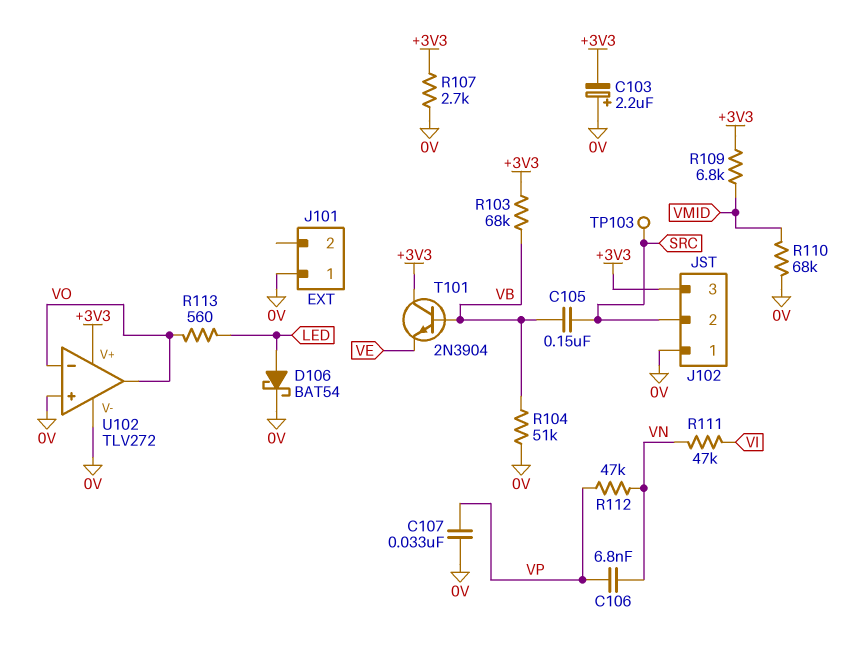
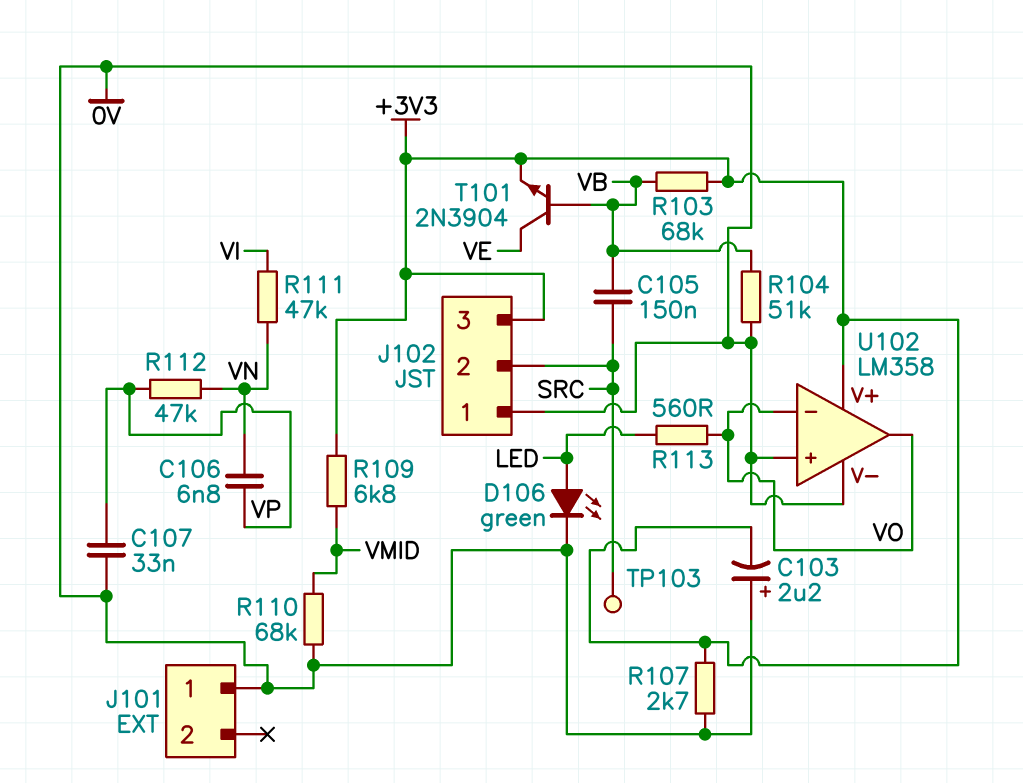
D106: schottky BAT54 (A LED, K 0V) -> LED green (A LED, K 0V)
T101: NPN 2N3904 (B VB, C +3V3, E VE) -> NPN 2N3904 (B VB, C VE, E +3V3)
U102: TLV272 -> LM358

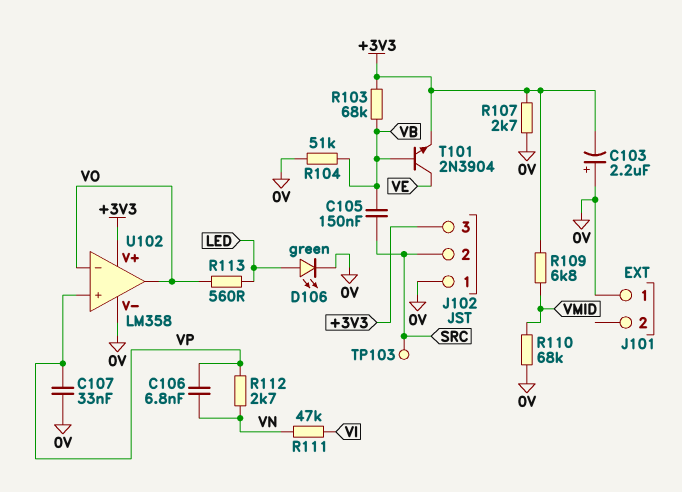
R112: 47k (VN, VP) -> 2.7k (VN, VP)
U102 pin in+: 0V -> VP

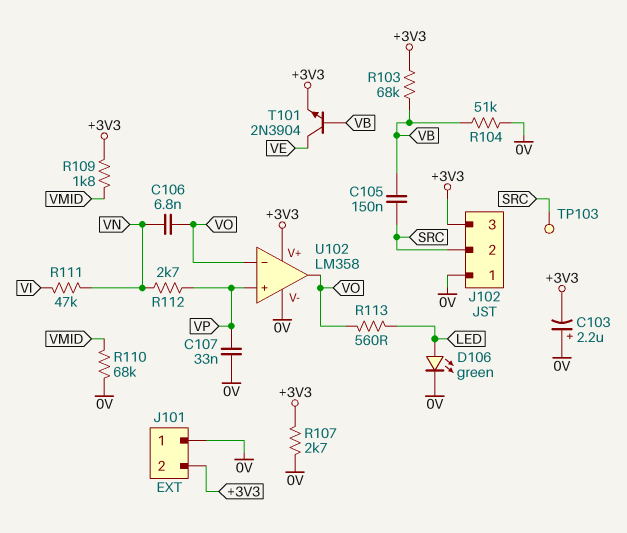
C106: 6.8nF (VN, VP) -> 6.8nF (VN, VO)
J101 pin 2: none -> +3V3
R109: 6.8k (+3V3, VMID) -> 1.8k (+3V3, VMID)

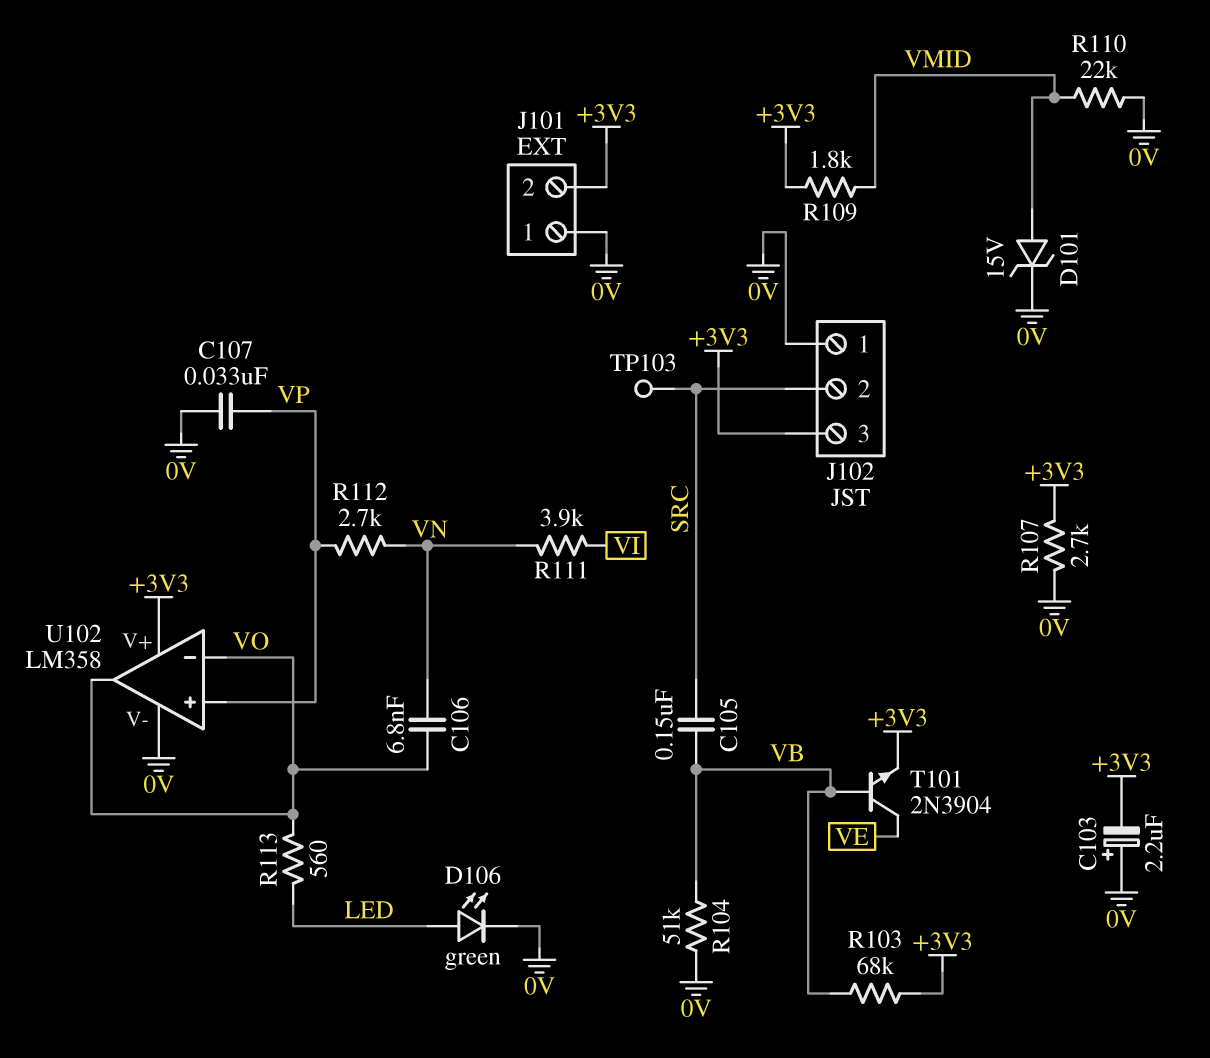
D101: none -> zener 15V (A VMID, K 0V)
R110: 68k (0V, VMID) -> 22k (0V, VMID)
R111: 47k (VI, VN) -> 3.9k (VI, VN)

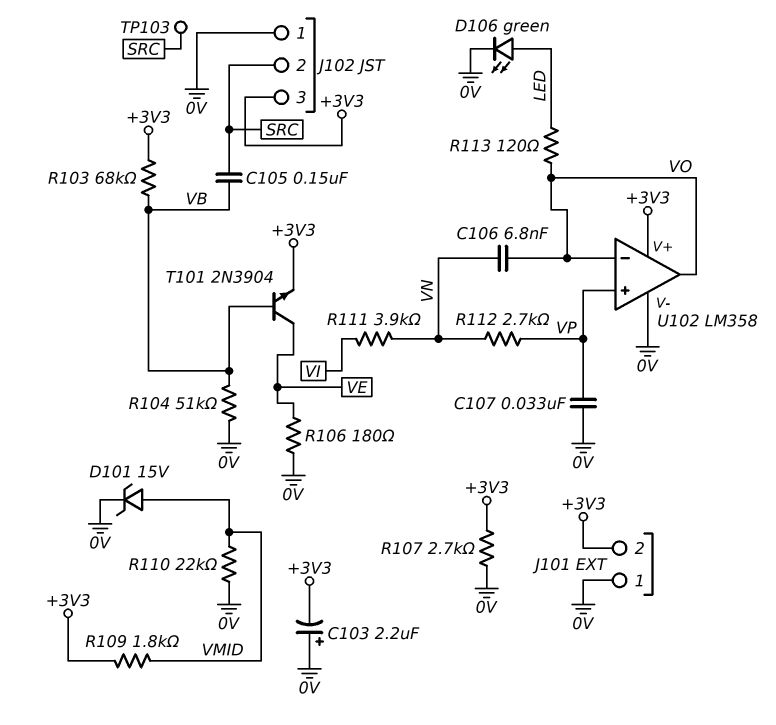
R106: none -> 180 (0V, VE)
R113: 560 (LED, VO) -> 120 (LED, VO)

